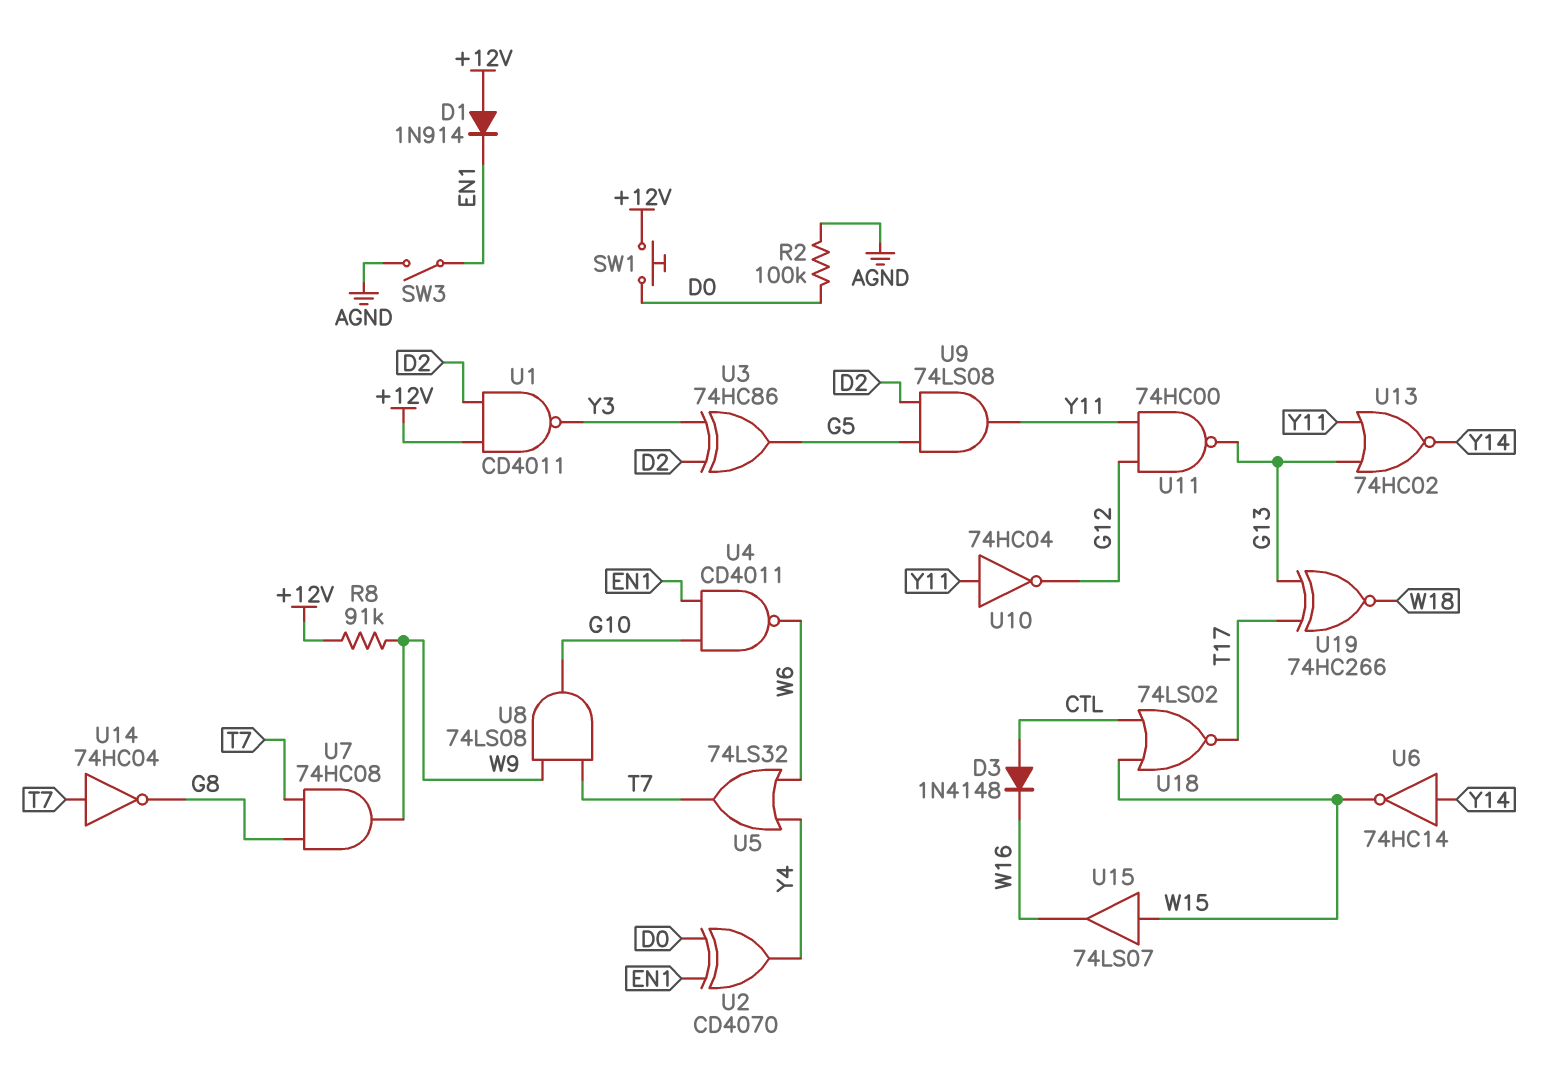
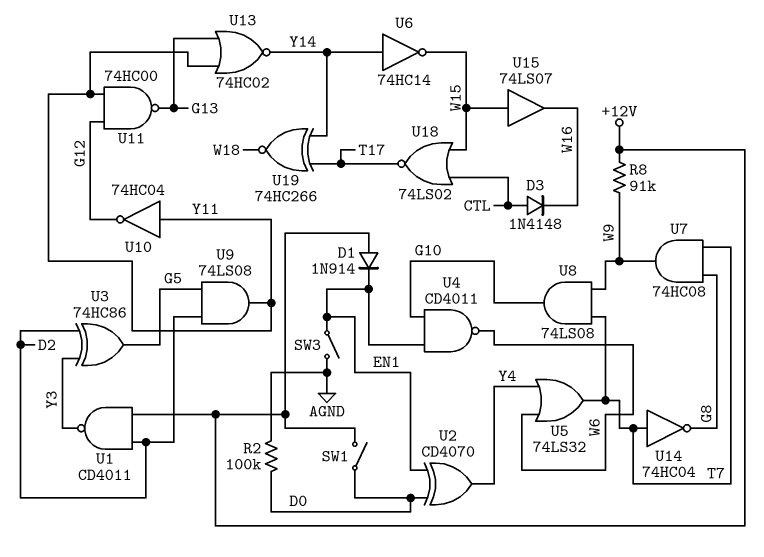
SW1: button (+12V, D0) -> switch (+12V, D0)
U19: XNOR 74HC266 (in G13, in T17, out W18) -> XNOR 74HC266 (in T17, in Y14, out W18)

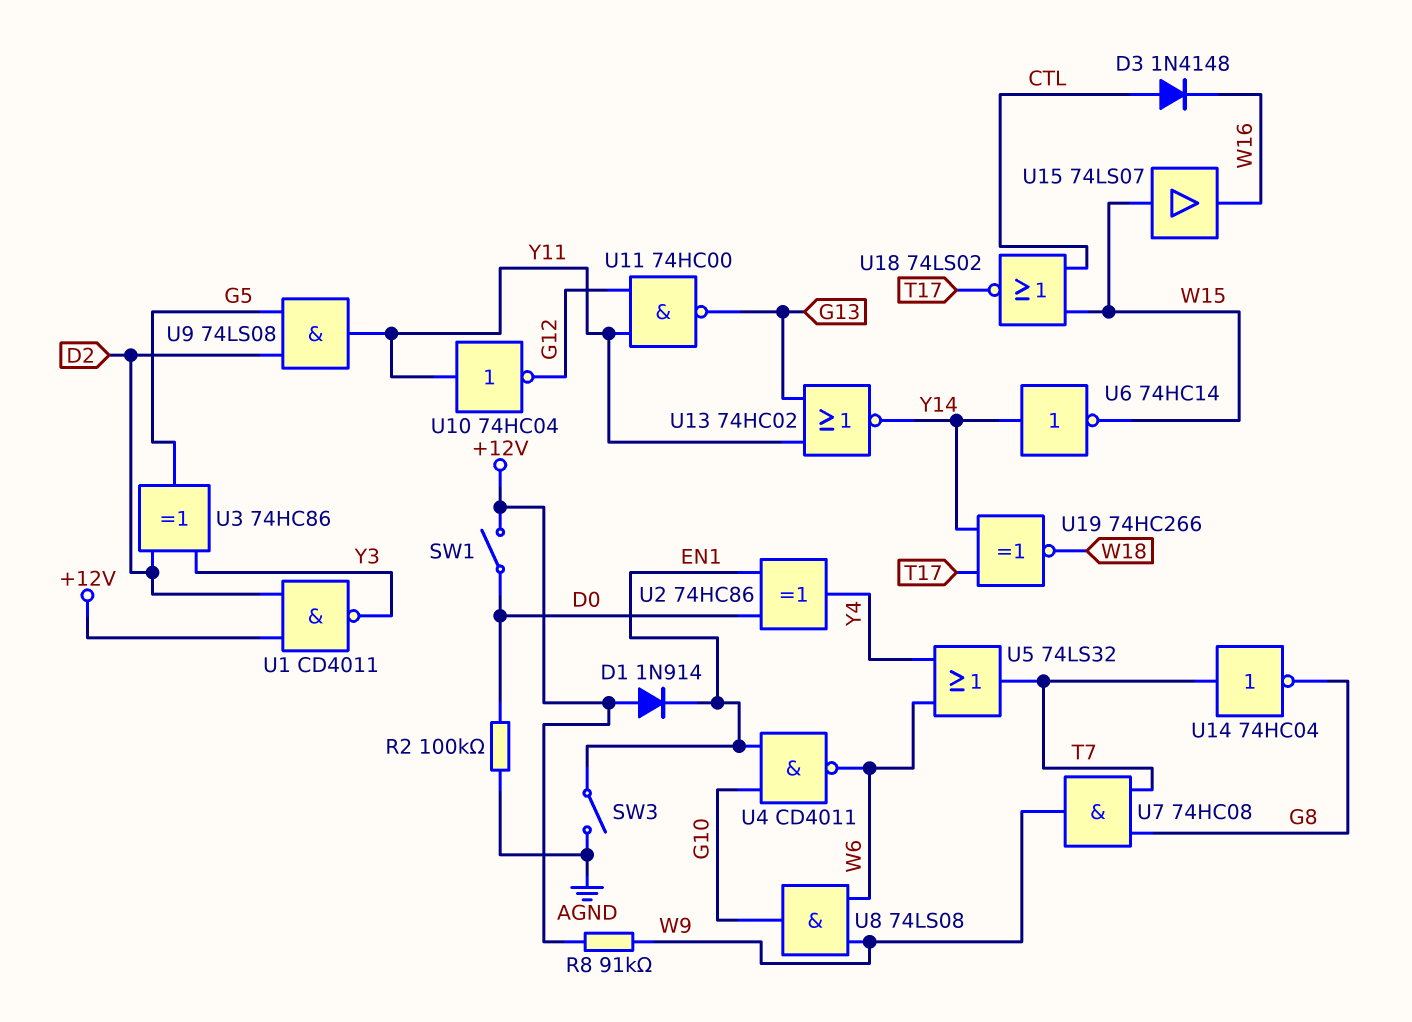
U2: XOR CD4070 (in D0, in EN1, out Y4) -> XOR 74HC86 (in D0, in EN1, out Y4)
U8: AND 74LS08 (in T7, in W9, out G10) -> AND 74LS08 (in W6, in W9, out G10)

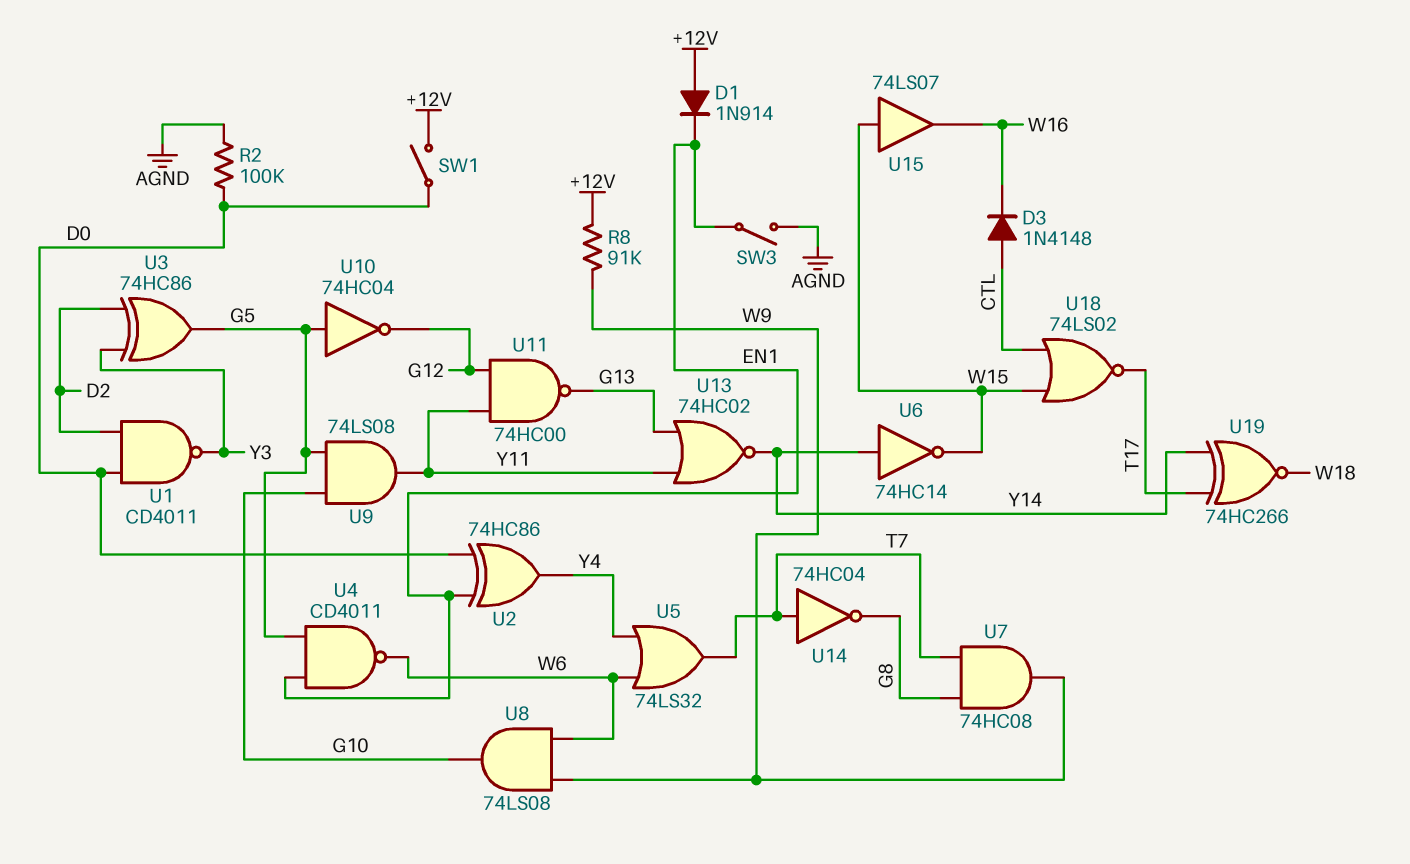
U1: NAND CD4011 (in +12V, in D2, out Y3) -> NAND CD4011 (in D0, in D2, out Y3)
U4: NAND CD4011 (in EN1, in G10, out W6) -> NAND CD4011 (in EN1, in G5, out W6)
U9: AND 74LS08 (in D2, in G5, out Y11) -> AND 74LS08 (in G5, in G10, out Y11)
U10: NOT 74HC04 (in Y11, out G12) -> NOT 74HC04 (in G5, out G12)

